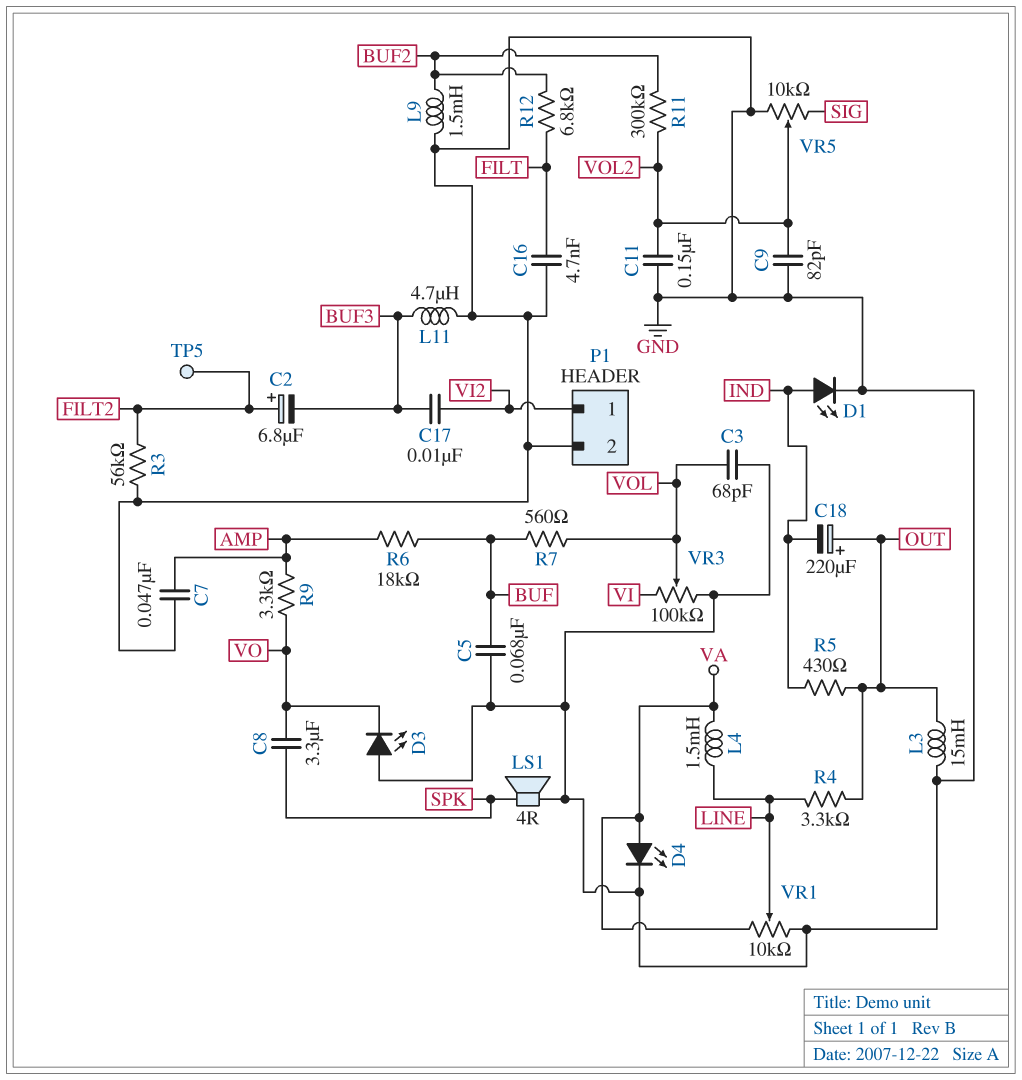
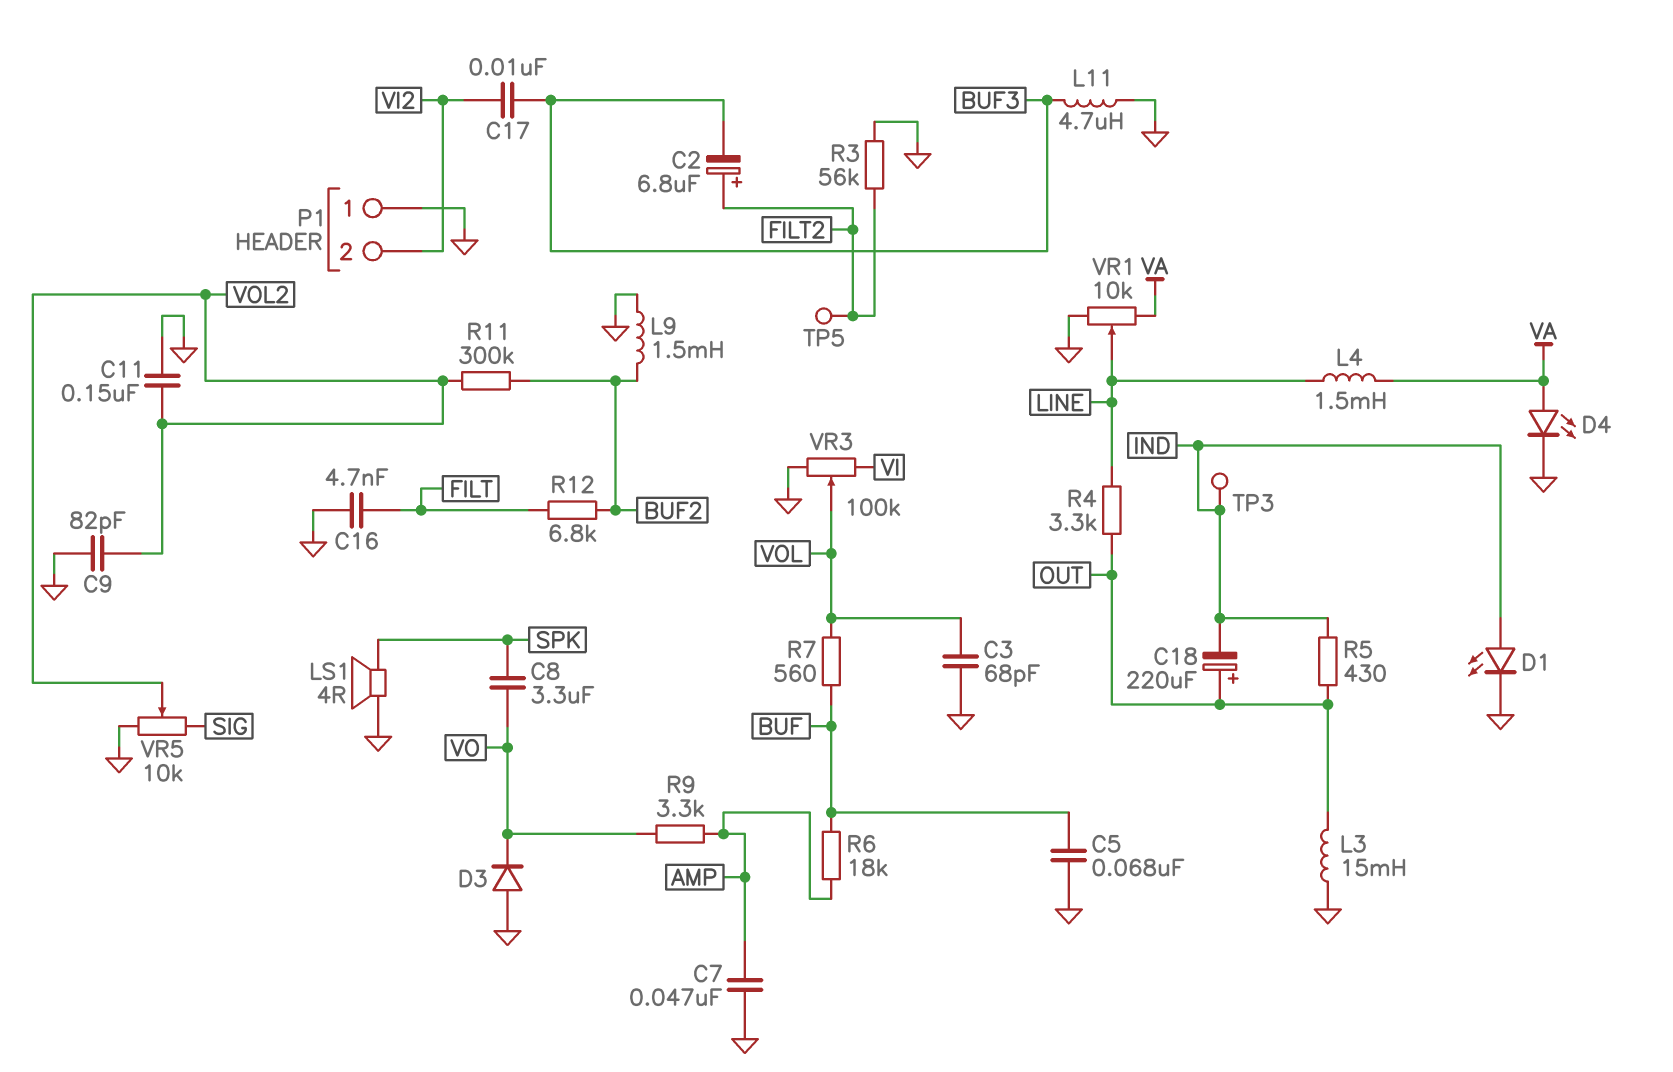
D3: LED (A GND, K VO) -> diode (A GND, K VO)
P1 pin 1: VI2 -> GND
P1 pin 2: GND -> VI2
TP3: none -> test point (IND)

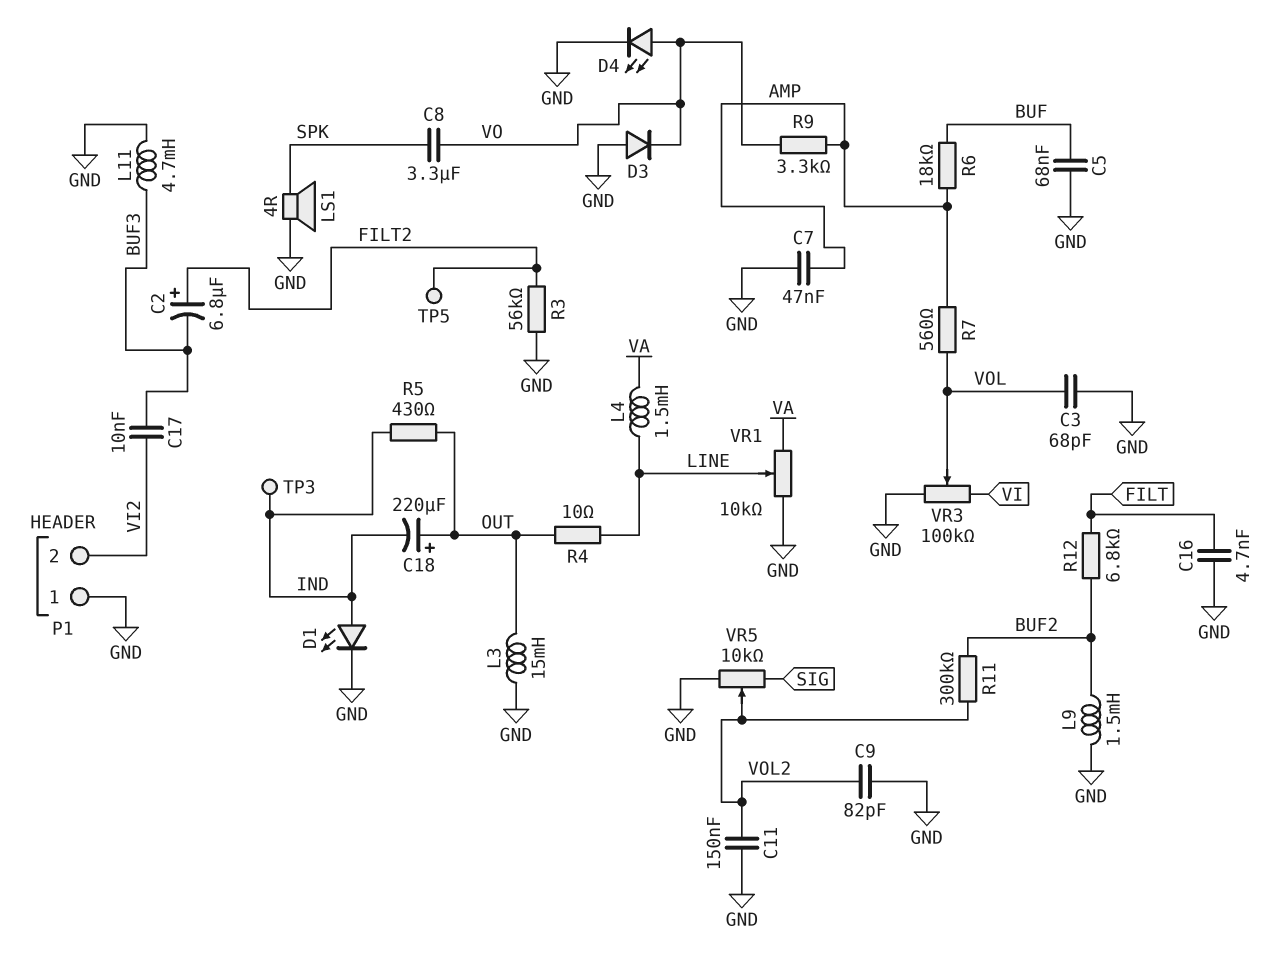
D4: LED (A VA, K GND) -> LED (A VO, K GND)
L11: 4.7uH (BUF3, GND) -> 4.7mH (BUF3, GND)
R4: 3.3k (LINE, OUT) -> 10 (LINE, OUT)
R7: 560 (BUF, VOL) -> 560 (AMP, VOL)

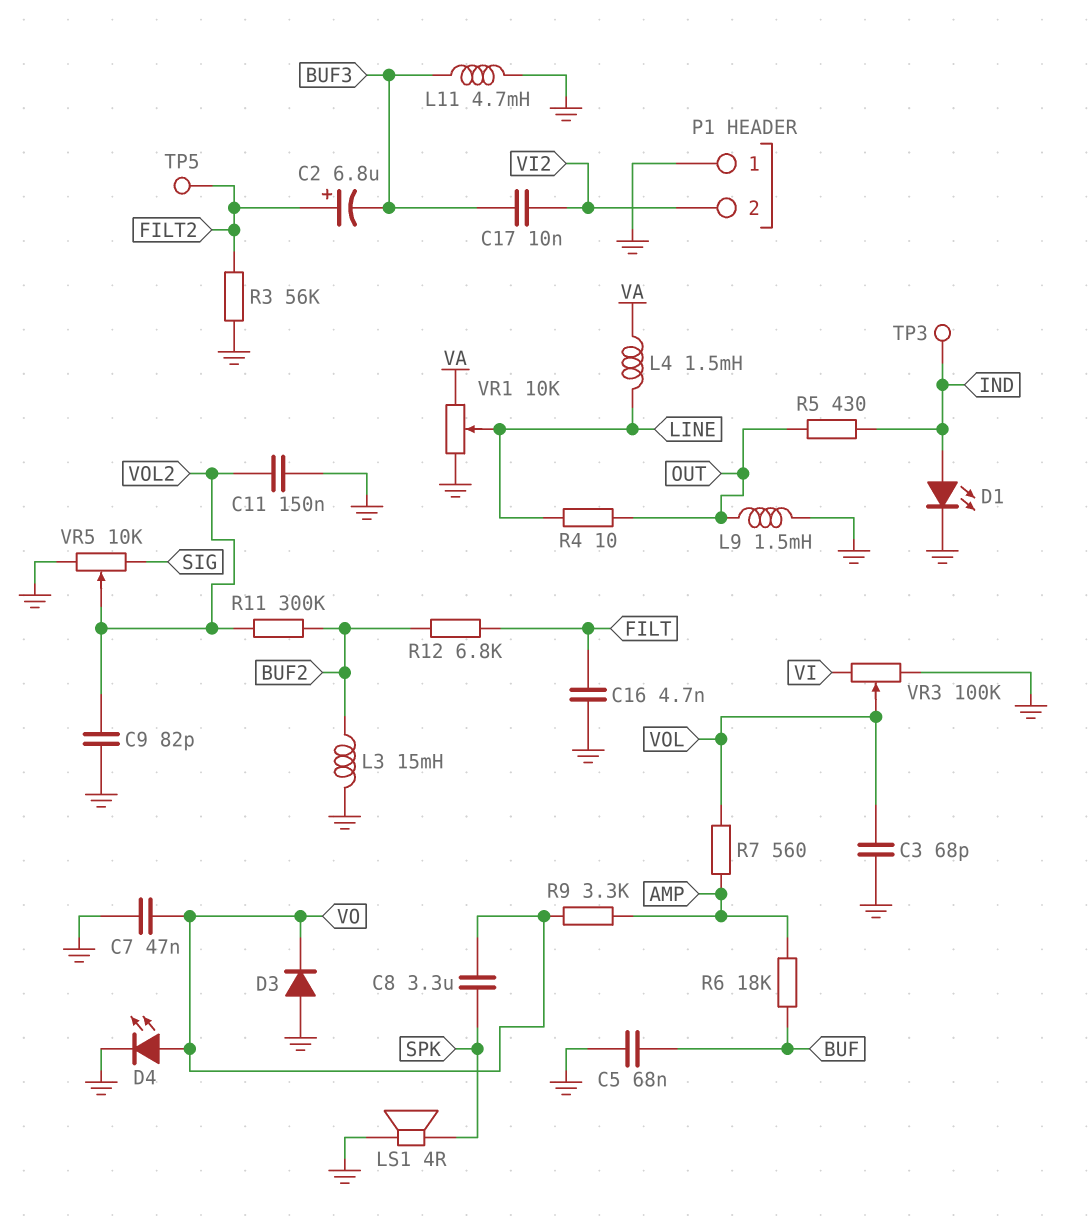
C7: 47nF (AMP, GND) -> 47nF (GND, VO)
C18: 220uF (plus OUT, minus IND) -> none
L3: 15mH (GND, OUT) -> 15mH (BUF2, GND)
L9: 1.5mH (BUF2, GND) -> 1.5mH (GND, OUT)

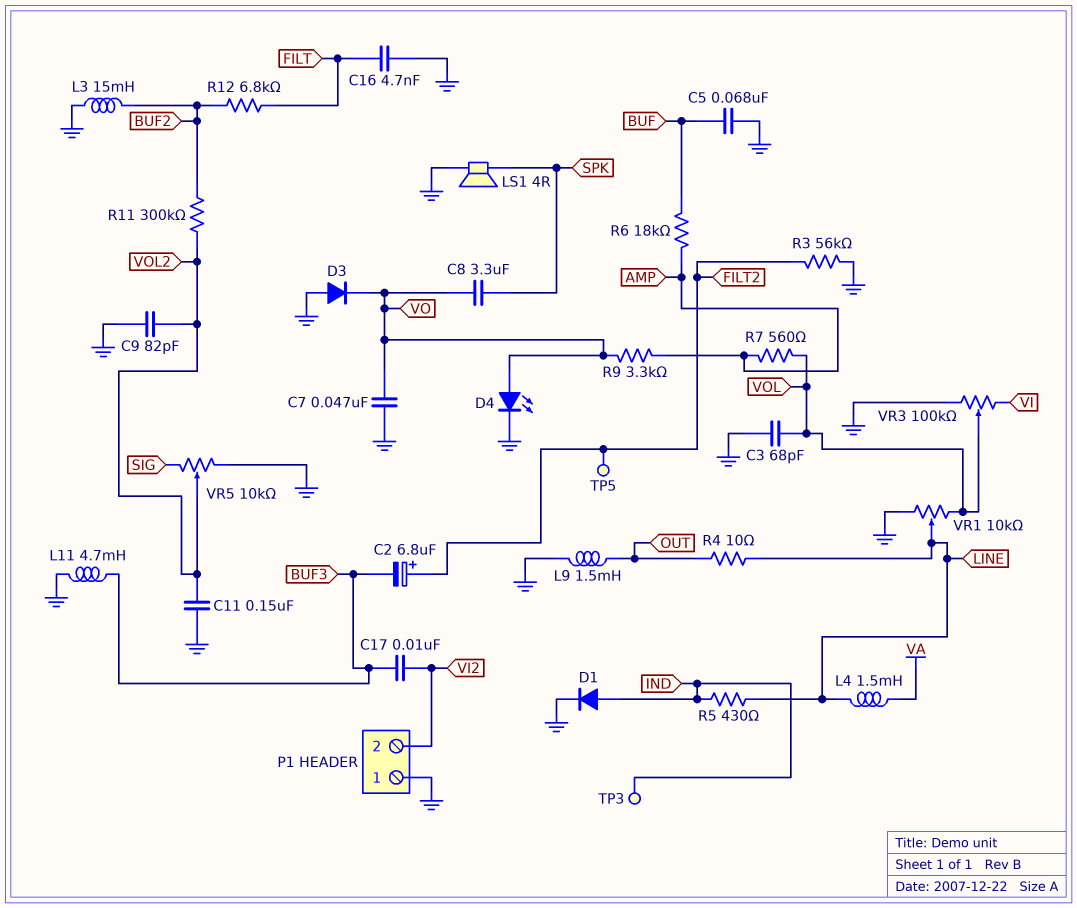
D1: LED (A IND, K GND) -> diode (A IND, K GND)
R5: 430 (IND, OUT) -> 430 (IND, LINE)
VR1: 10k (GND, VA, wiper LINE) -> 10k (GND, VOL, wiper LINE)

